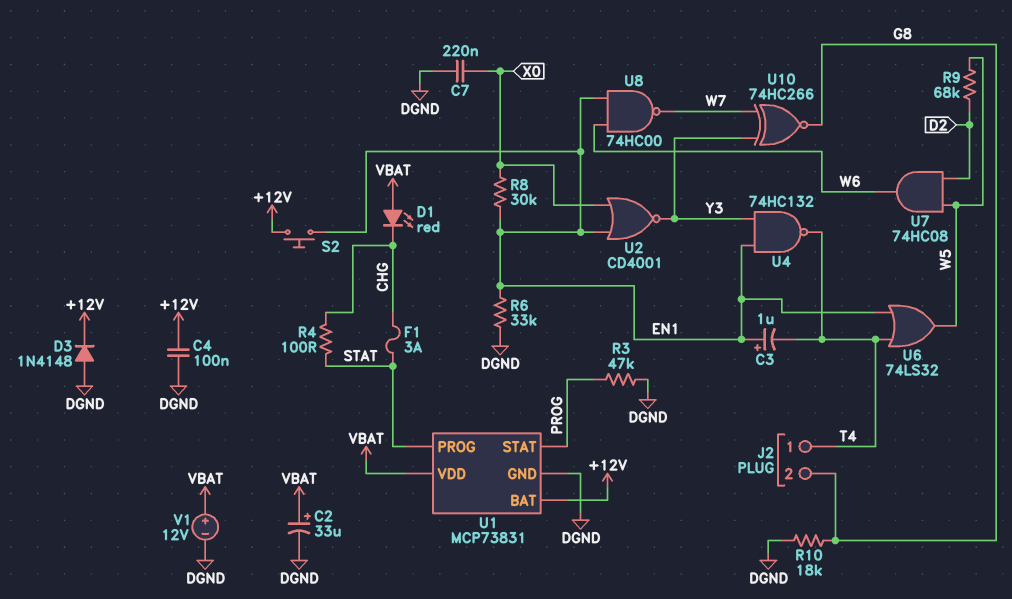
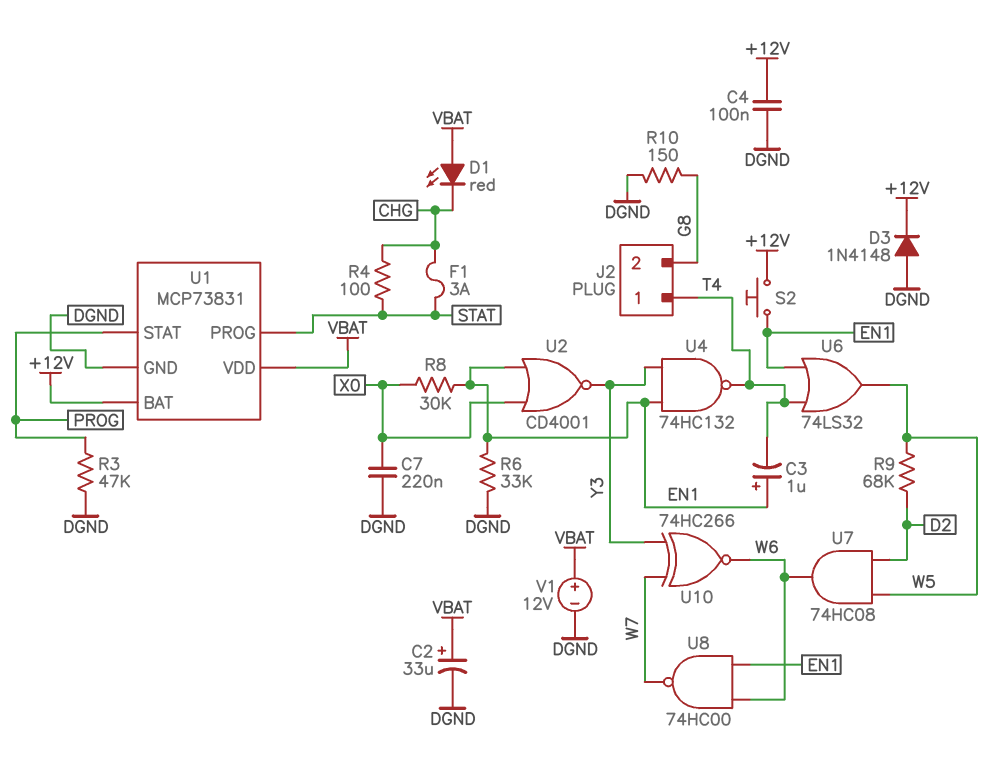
R10: 18k (DGND, G8) -> 150 (DGND, G8)
U10: XNOR 74HC266 (in W7, in Y3, out G8) -> XNOR 74HC266 (in W7, in Y3, out W6)

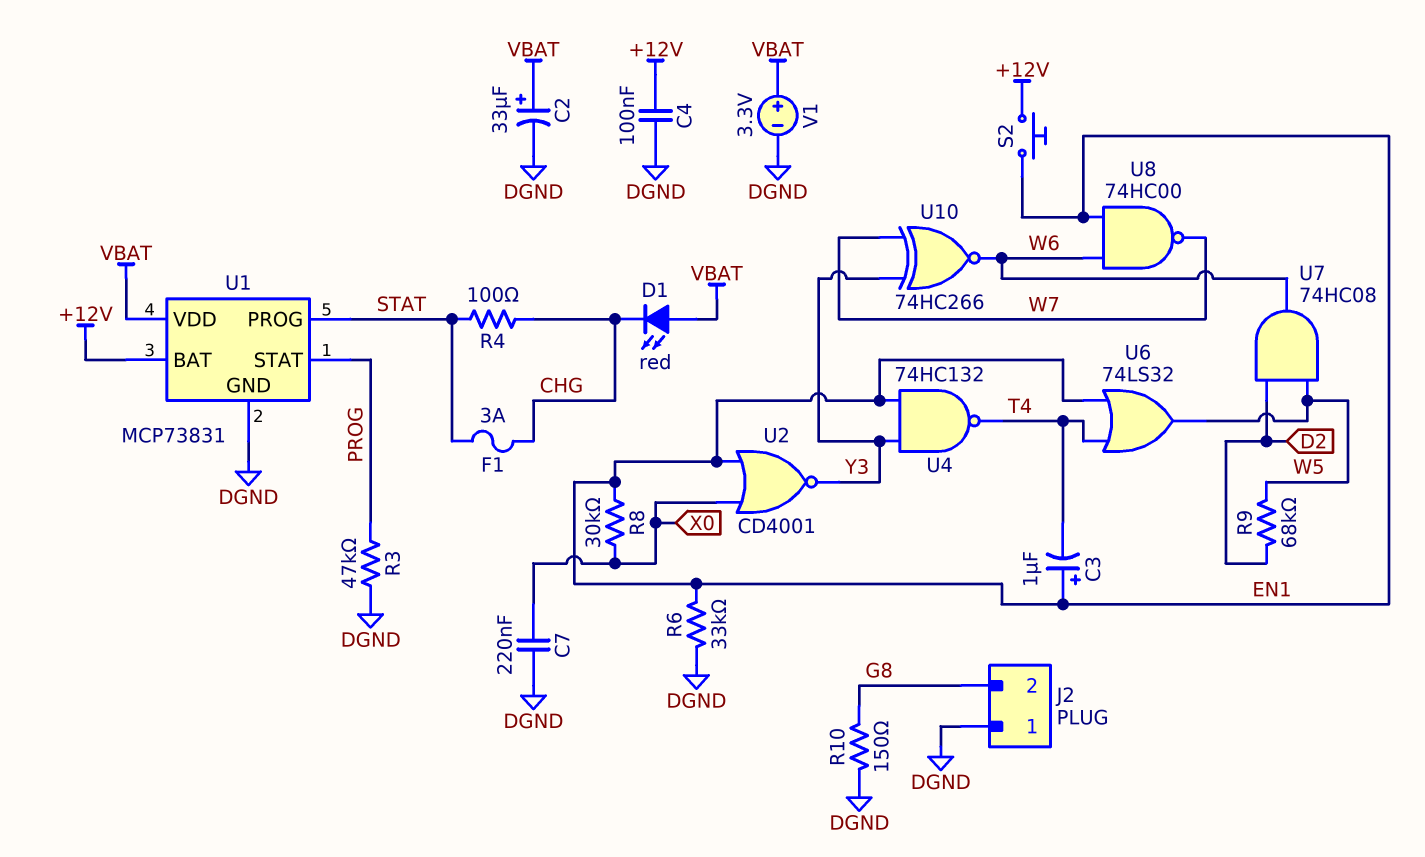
D3: diode 1N4148 (A DGND, K +12V) -> none
J2 pin 1: T4 -> DGND
V1: 12V (plus VBAT, minus DGND) -> 3.3V (plus VBAT, minus DGND)

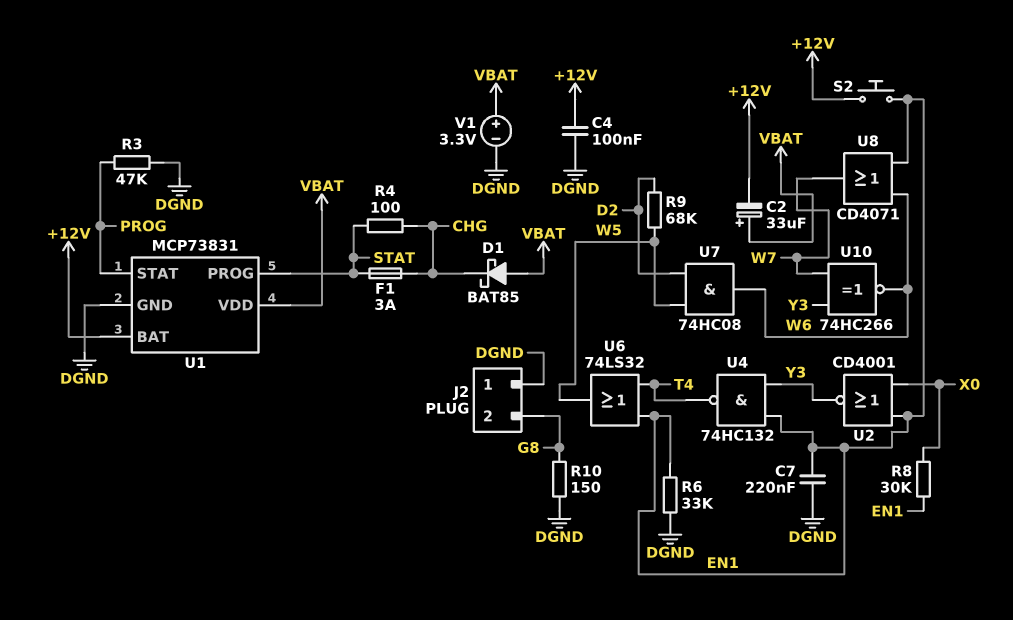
C2: 33uF (plus VBAT, minus DGND) -> 33uF (plus VBAT, minus +12V)
C3: 1uF (plus EN1, minus T4) -> none
C7: 220nF (DGND, X0) -> 220nF (DGND, EN1)
D1: LED red (A VBAT, K CHG) -> schottky BAT85 (A VBAT, K CHG)
U8: NAND 74HC00 (in EN1, in W6, out W7) -> OR CD4071 (in EN1, in W6, out W7)

